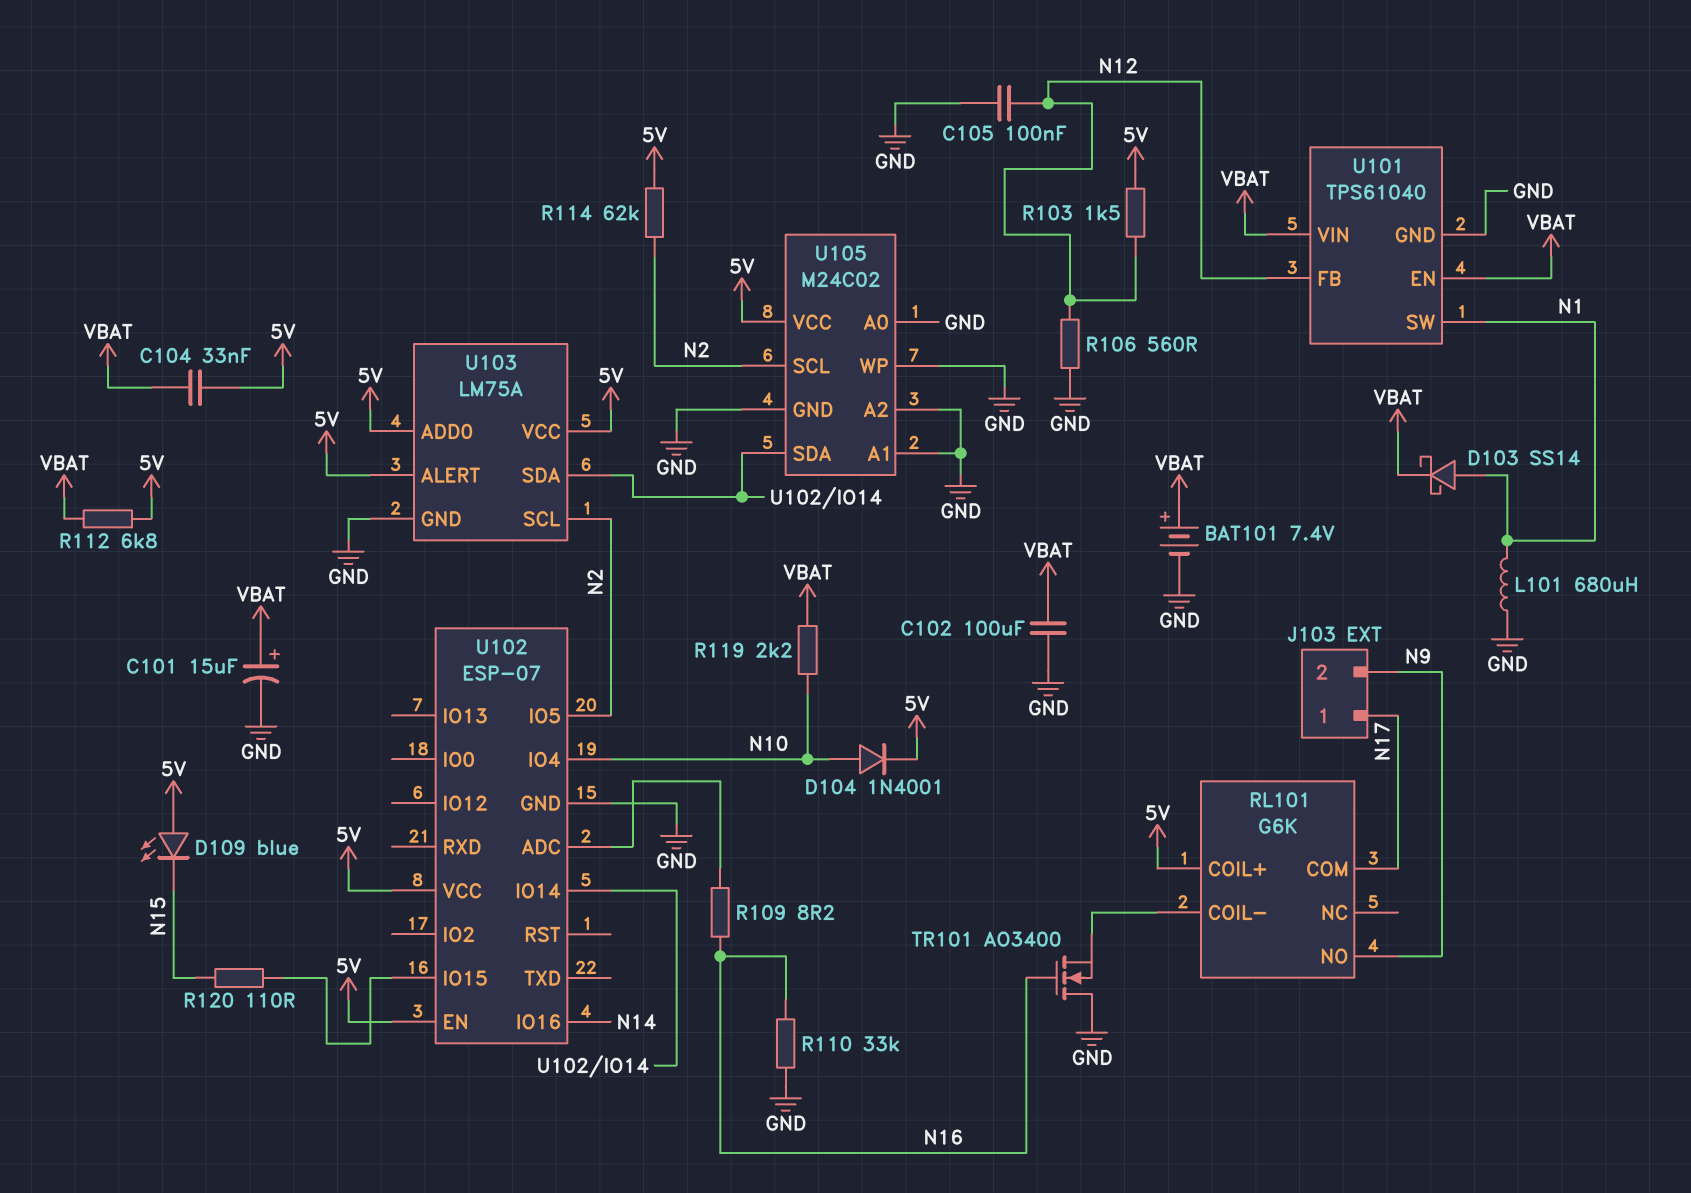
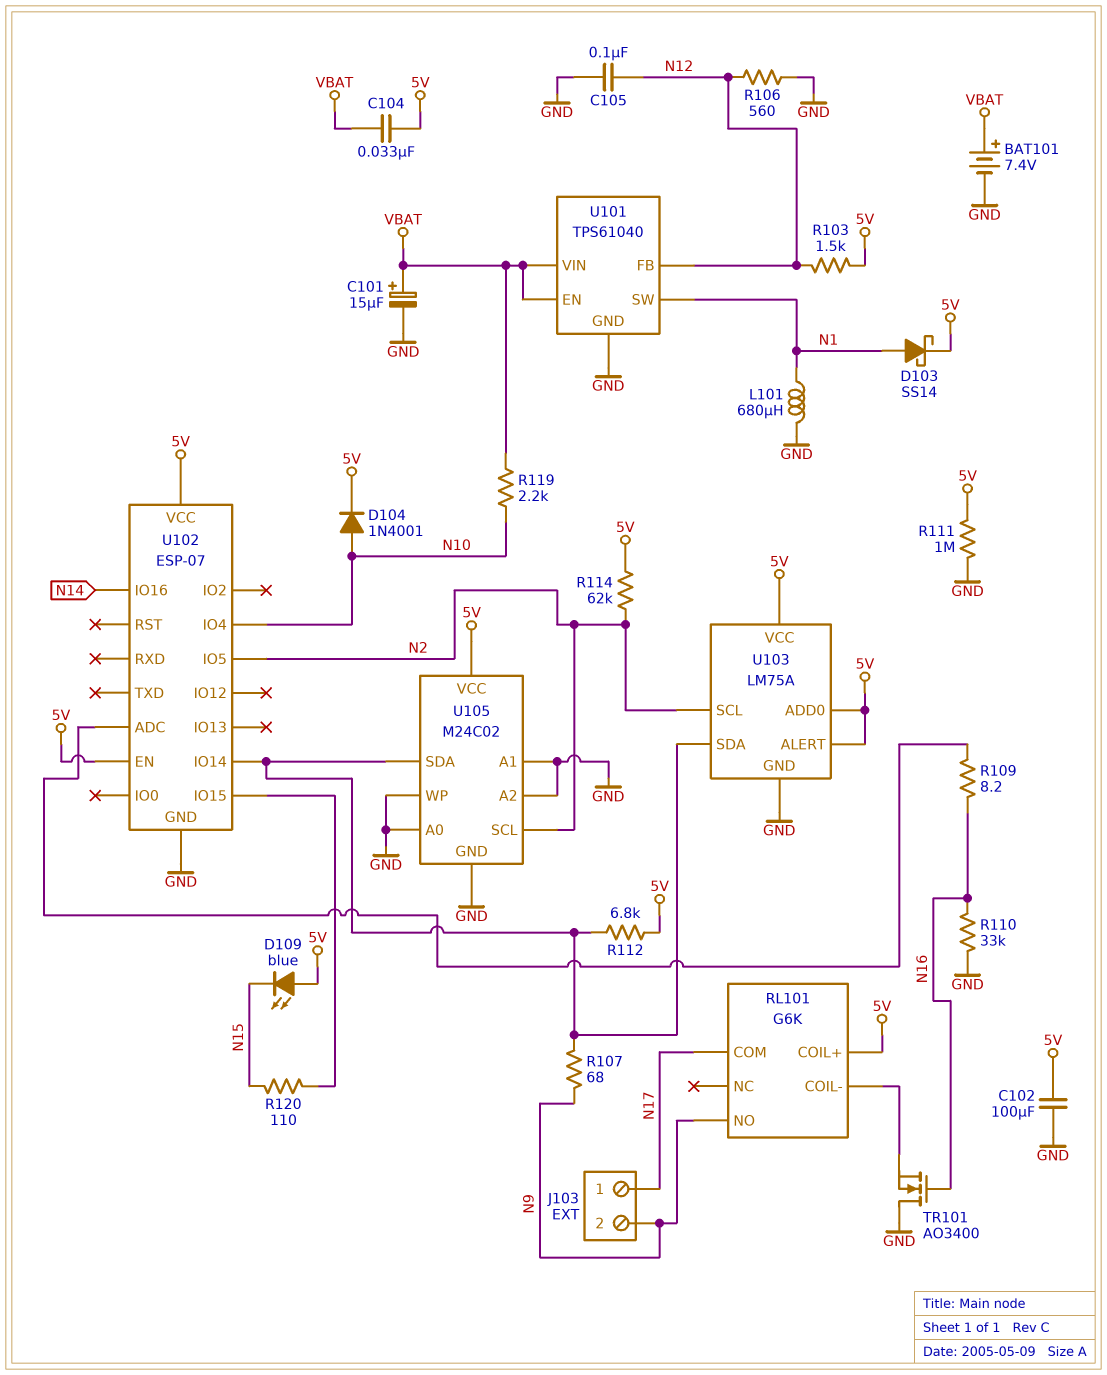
C102: 100uF (GND, VBAT) -> 100uF (5V, GND)
D103: schottky SS14 (A N1, K VBAT) -> schottky SS14 (A N1, K 5V)
R107: none -> 68 (N9, U102/IO14)
R111: none -> 1M (5V, GND)
R112: 6.8k (5V, VBAT) -> 6.8k (5V, U102/IO14)

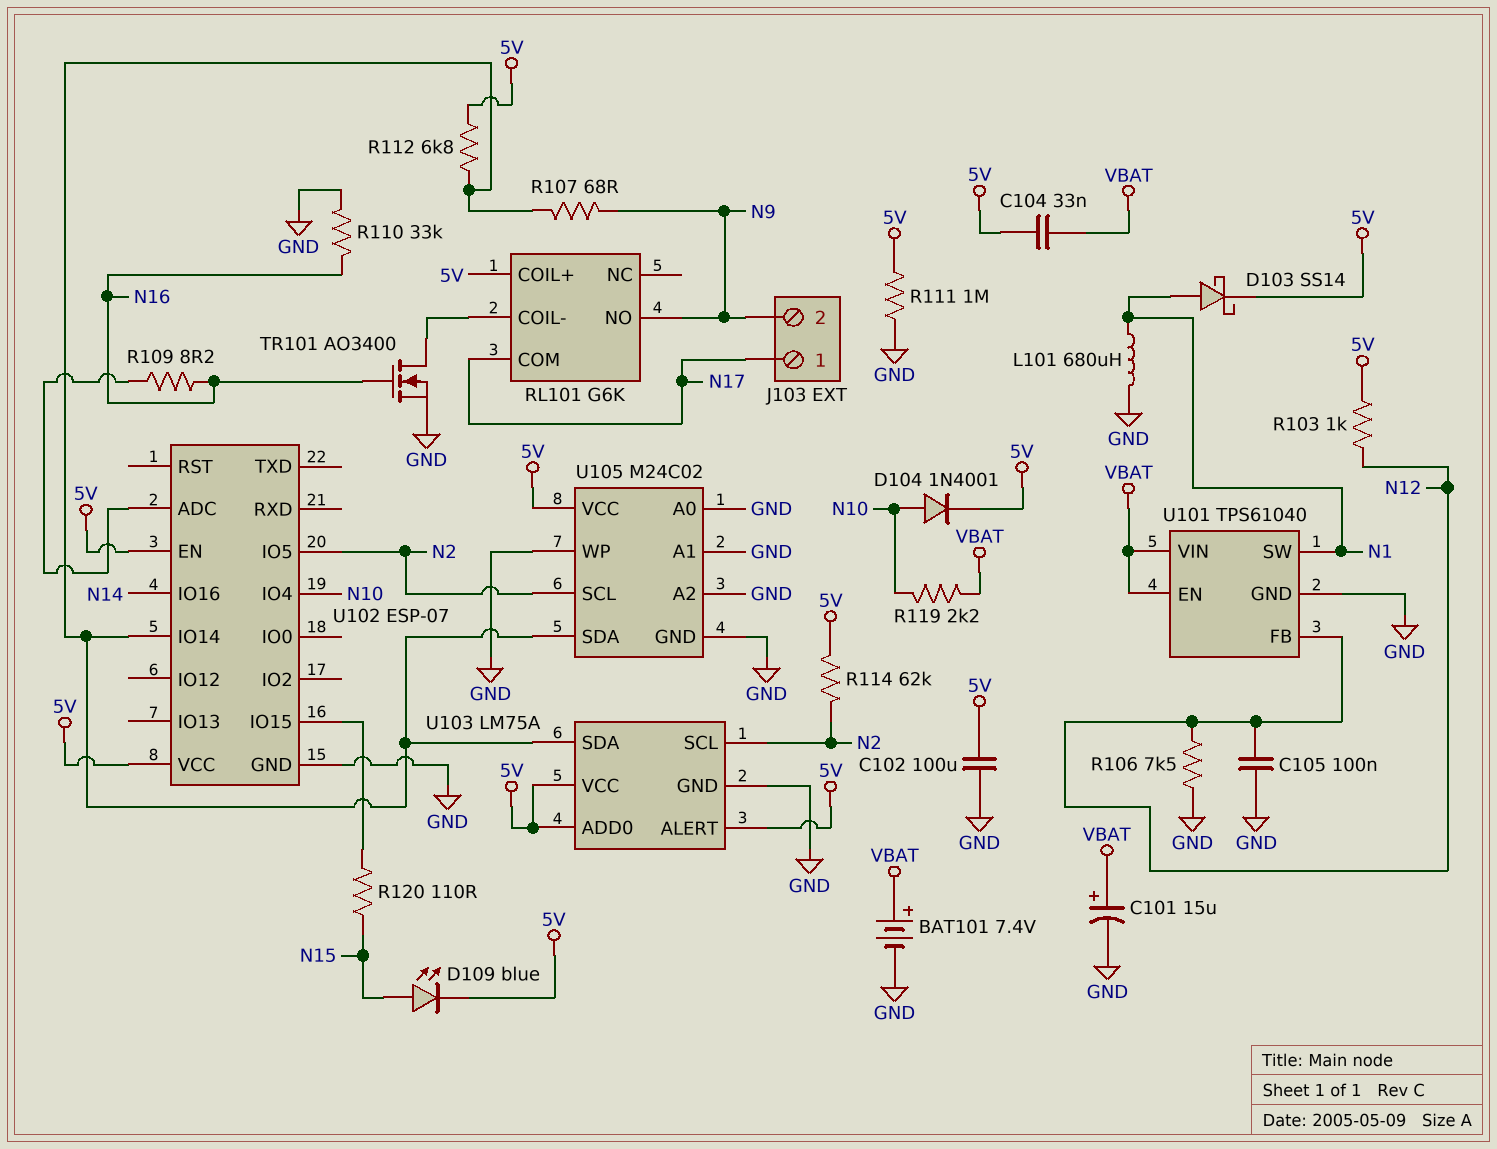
D109: LED blue (A 5V, K N15) -> LED blue (A N15, K 5V)
R103: 1.5k (5V, N12) -> 1k (5V, N12)
R106: 560 (GND, N12) -> 7.5k (GND, N12)
TR101: NMOS AO3400 (G N16, D GND, S RL101/COIL-) -> NMOS AO3400 (G N16, D RL101/COIL-, S GND)

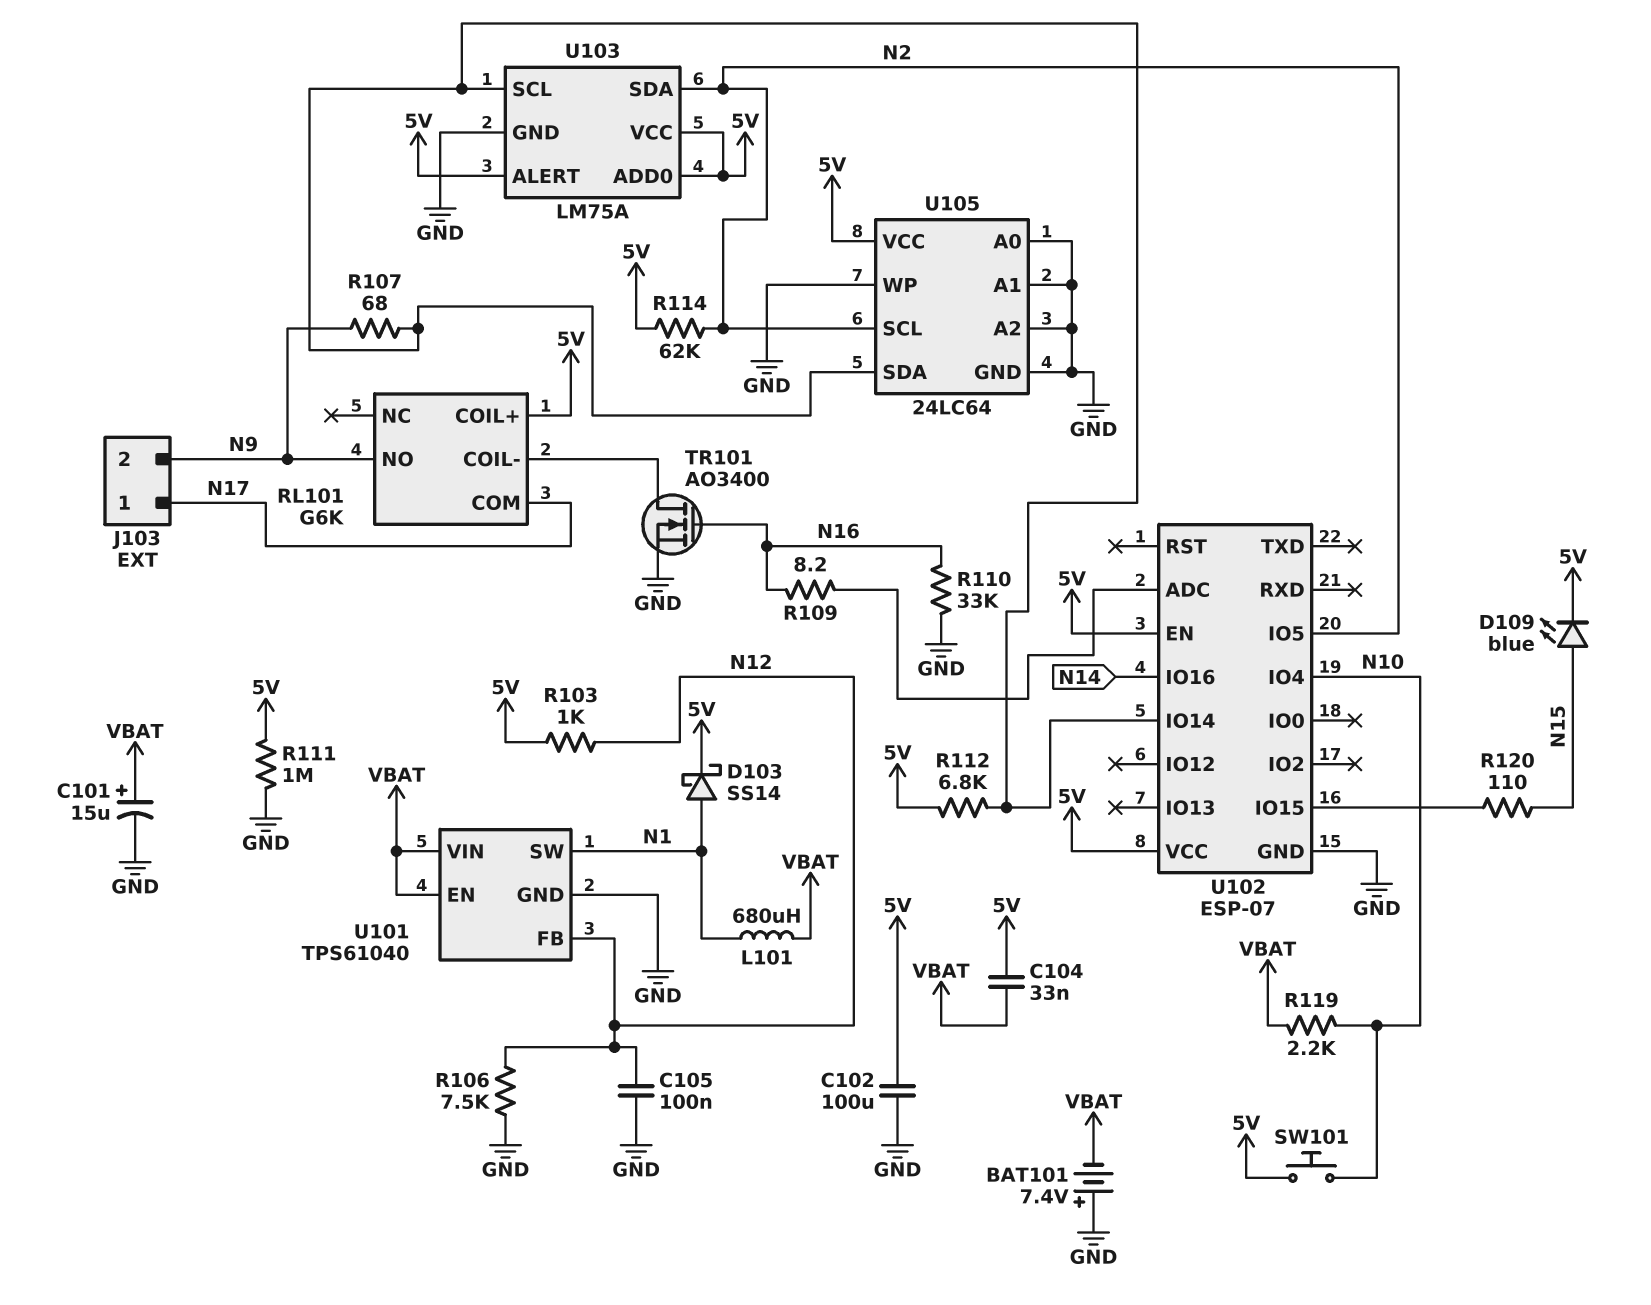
BAT101: 7.4V (plus VBAT, minus GND) -> 7.4V (plus GND, minus VBAT)
D104: diode 1N4001 (A N10, K 5V) -> none
L101: 680uH (GND, N1) -> 680uH (N1, VBAT)
SW101: none -> button (5V, N10)
U103 pin SCL: N2 -> U102/IO14
U103 pin SDA: U102/IO14 -> N2
U105: M24C02 -> 24LC64

